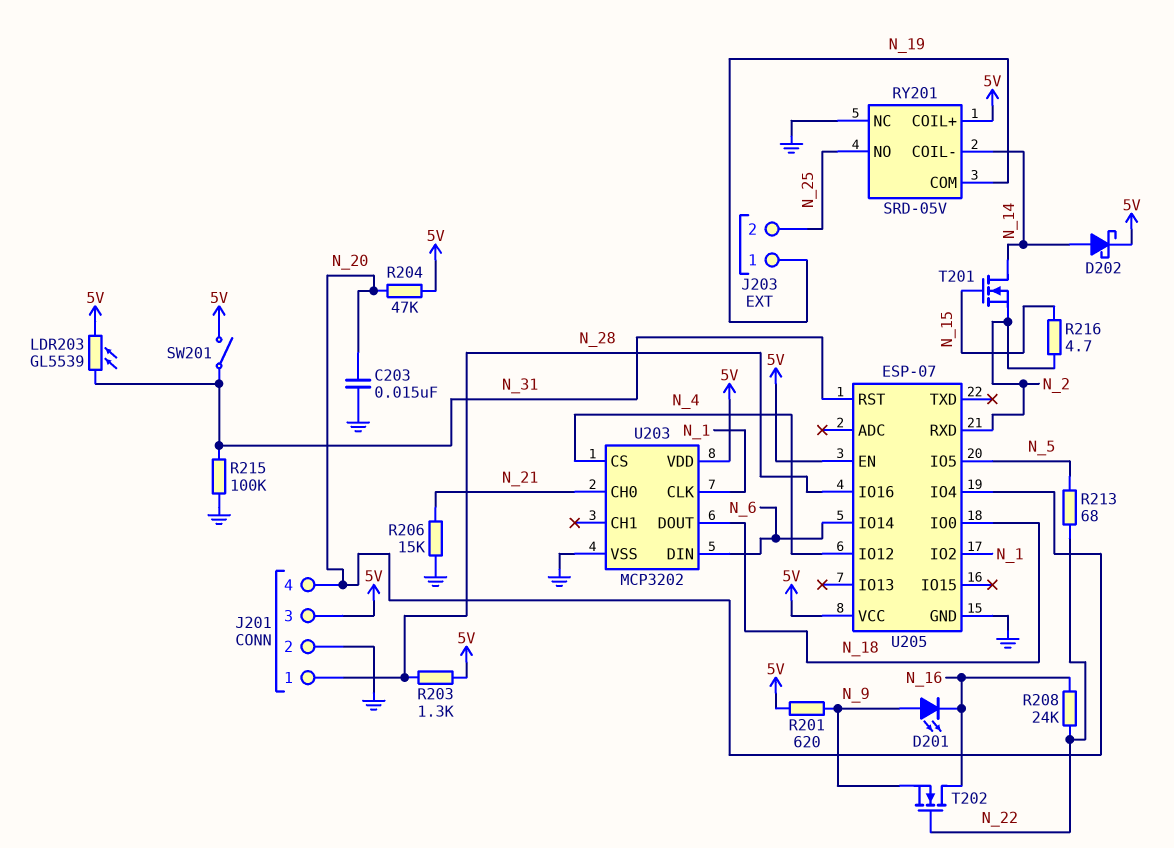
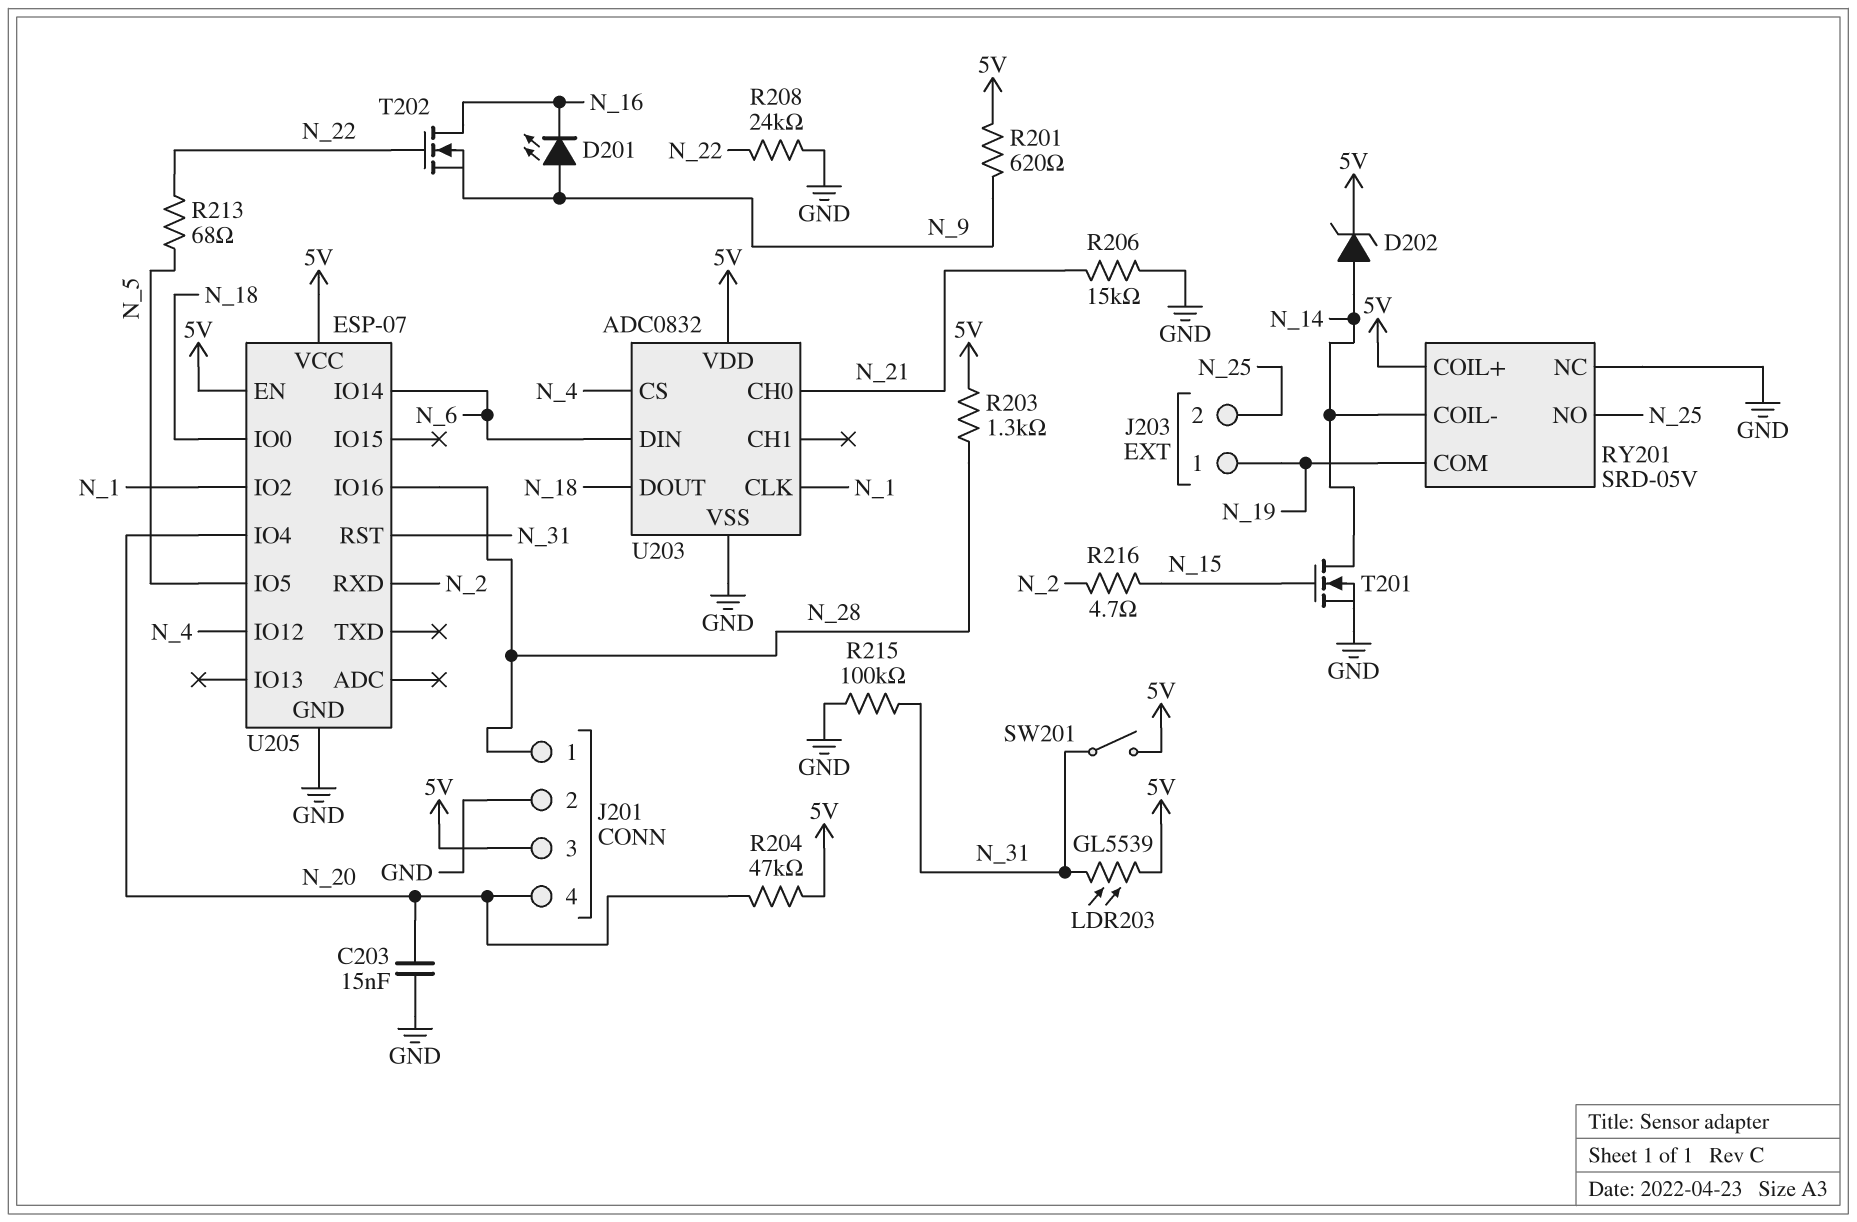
D202: schottky (A N_14, K 5V) -> zener (A N_14, K 5V)
R208: 24k (N_16, N_22) -> 24k (GND, N_22)
T201: NMOS (G N_15, D N_14, S N_2) -> NMOS (G N_15, D N_14, S GND)
U203: MCP3202 -> ADC0832

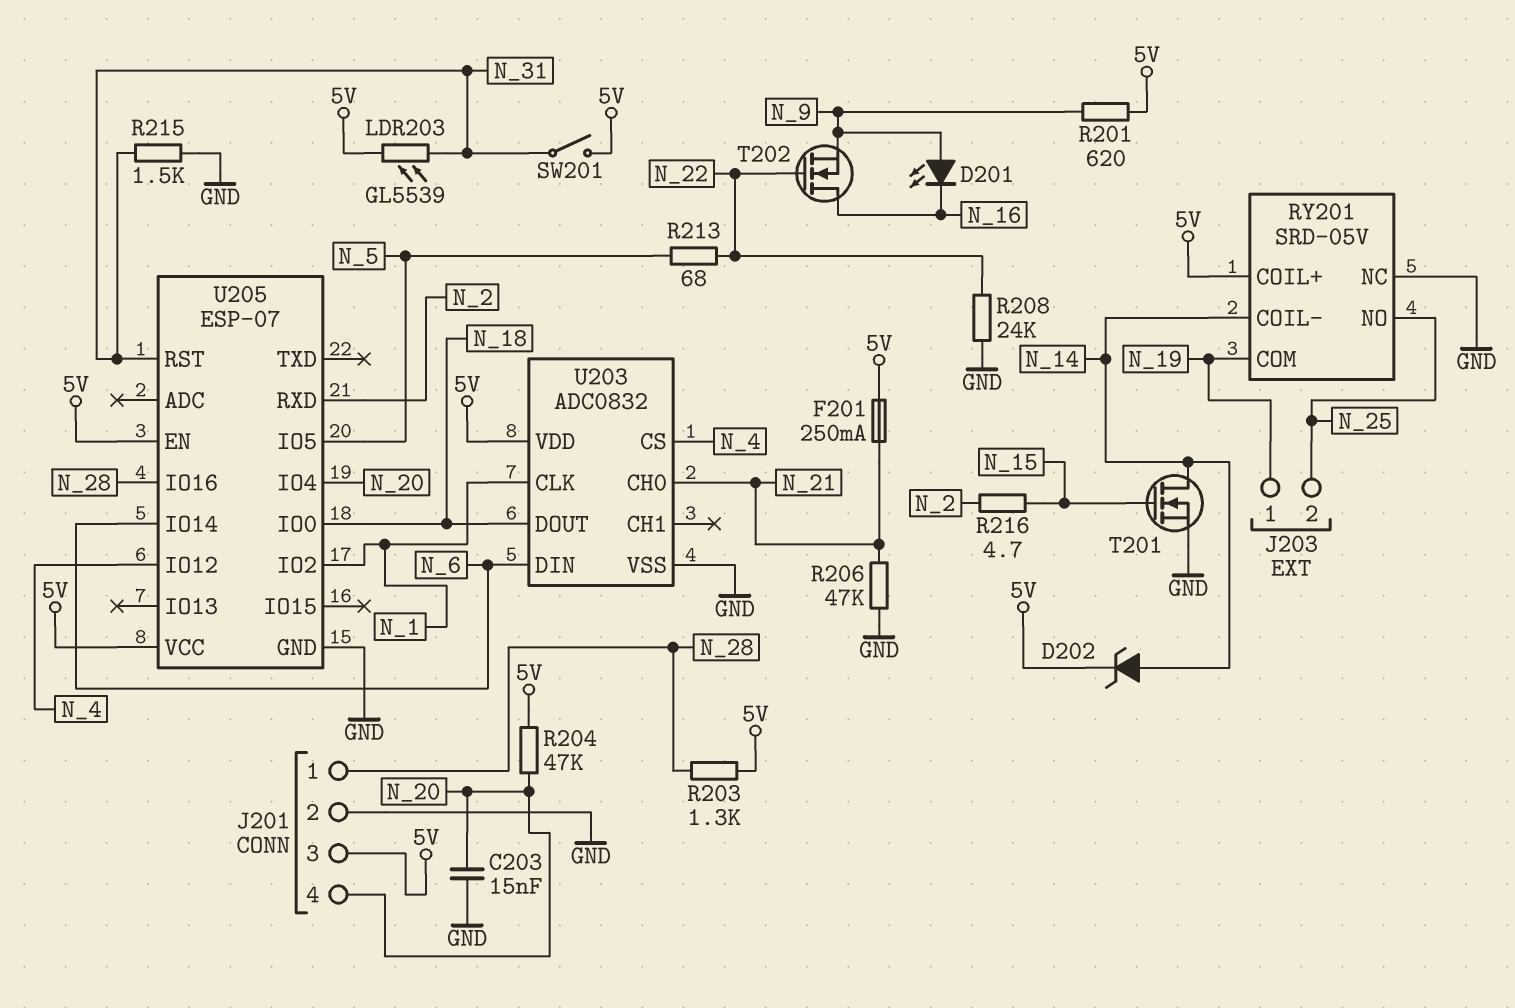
F201: none -> 250mA (5V, N_21)
R206: 15k (GND, N_21) -> 47k (GND, N_21)
R215: 100k (GND, N_31) -> 1.5k (GND, N_31)

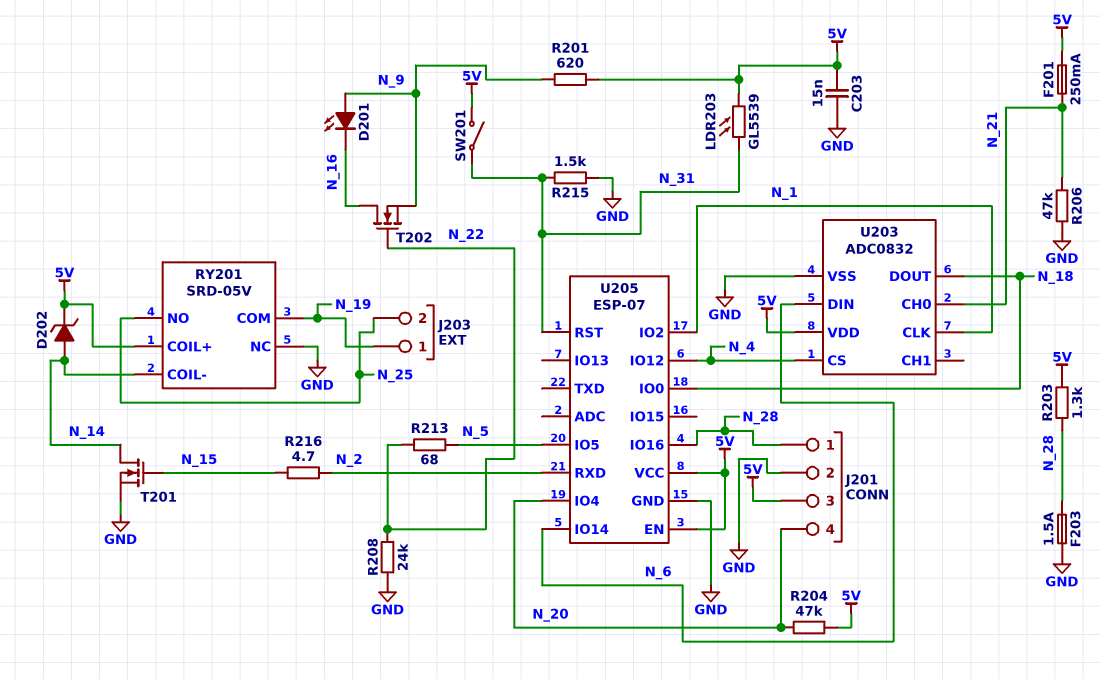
C203: 15nF (GND, N_20) -> 15nF (5V, GND)
F203: none -> 1.5A (GND, N_28)

